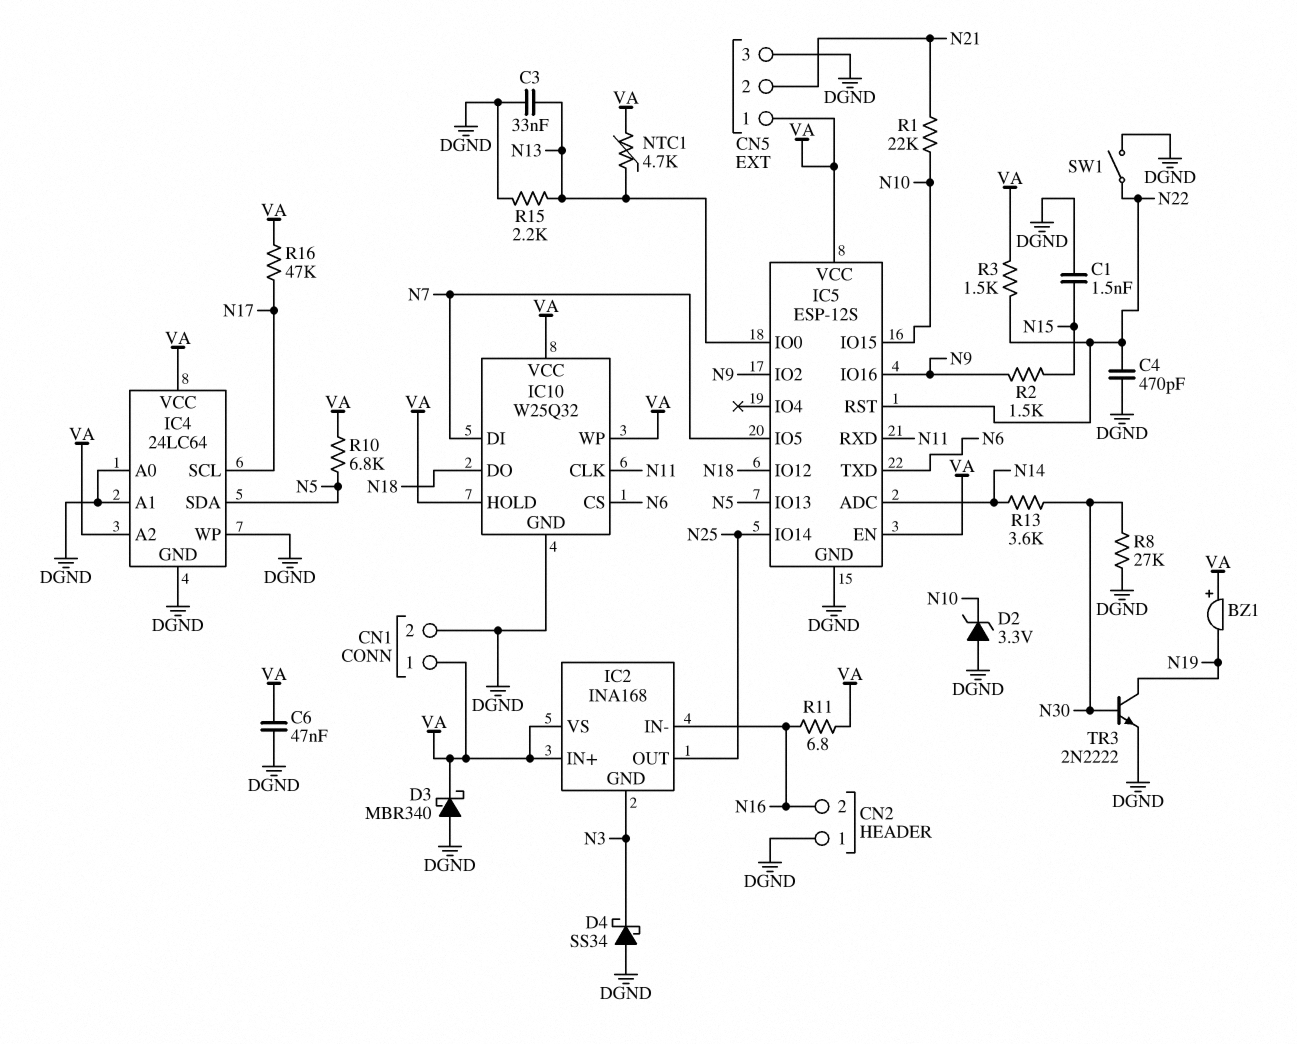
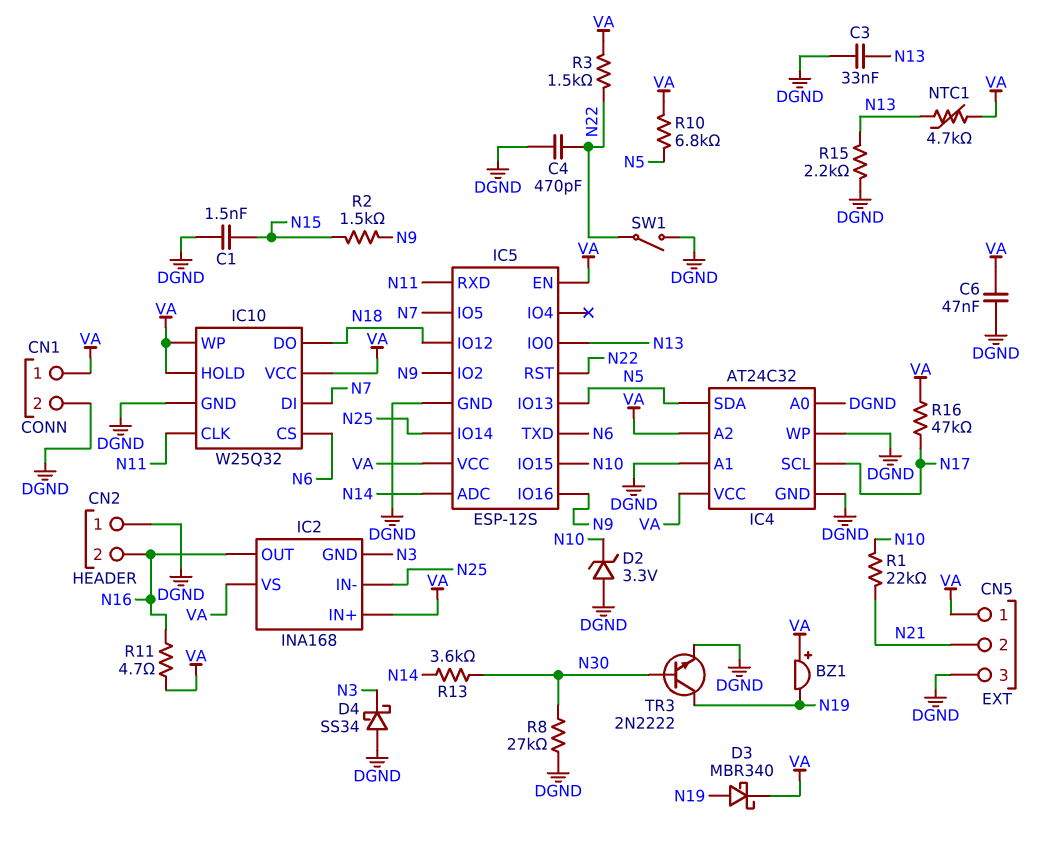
D3: schottky MBR340 (A DGND, K VA) -> schottky MBR340 (A N19, K VA)
IC2 pin IN-: N16 -> N25
IC2 pin OUT: N25 -> N16
IC4: 24LC64 -> AT24C32
R11: 6.8 (N16, VA) -> 4.7 (N16, VA)

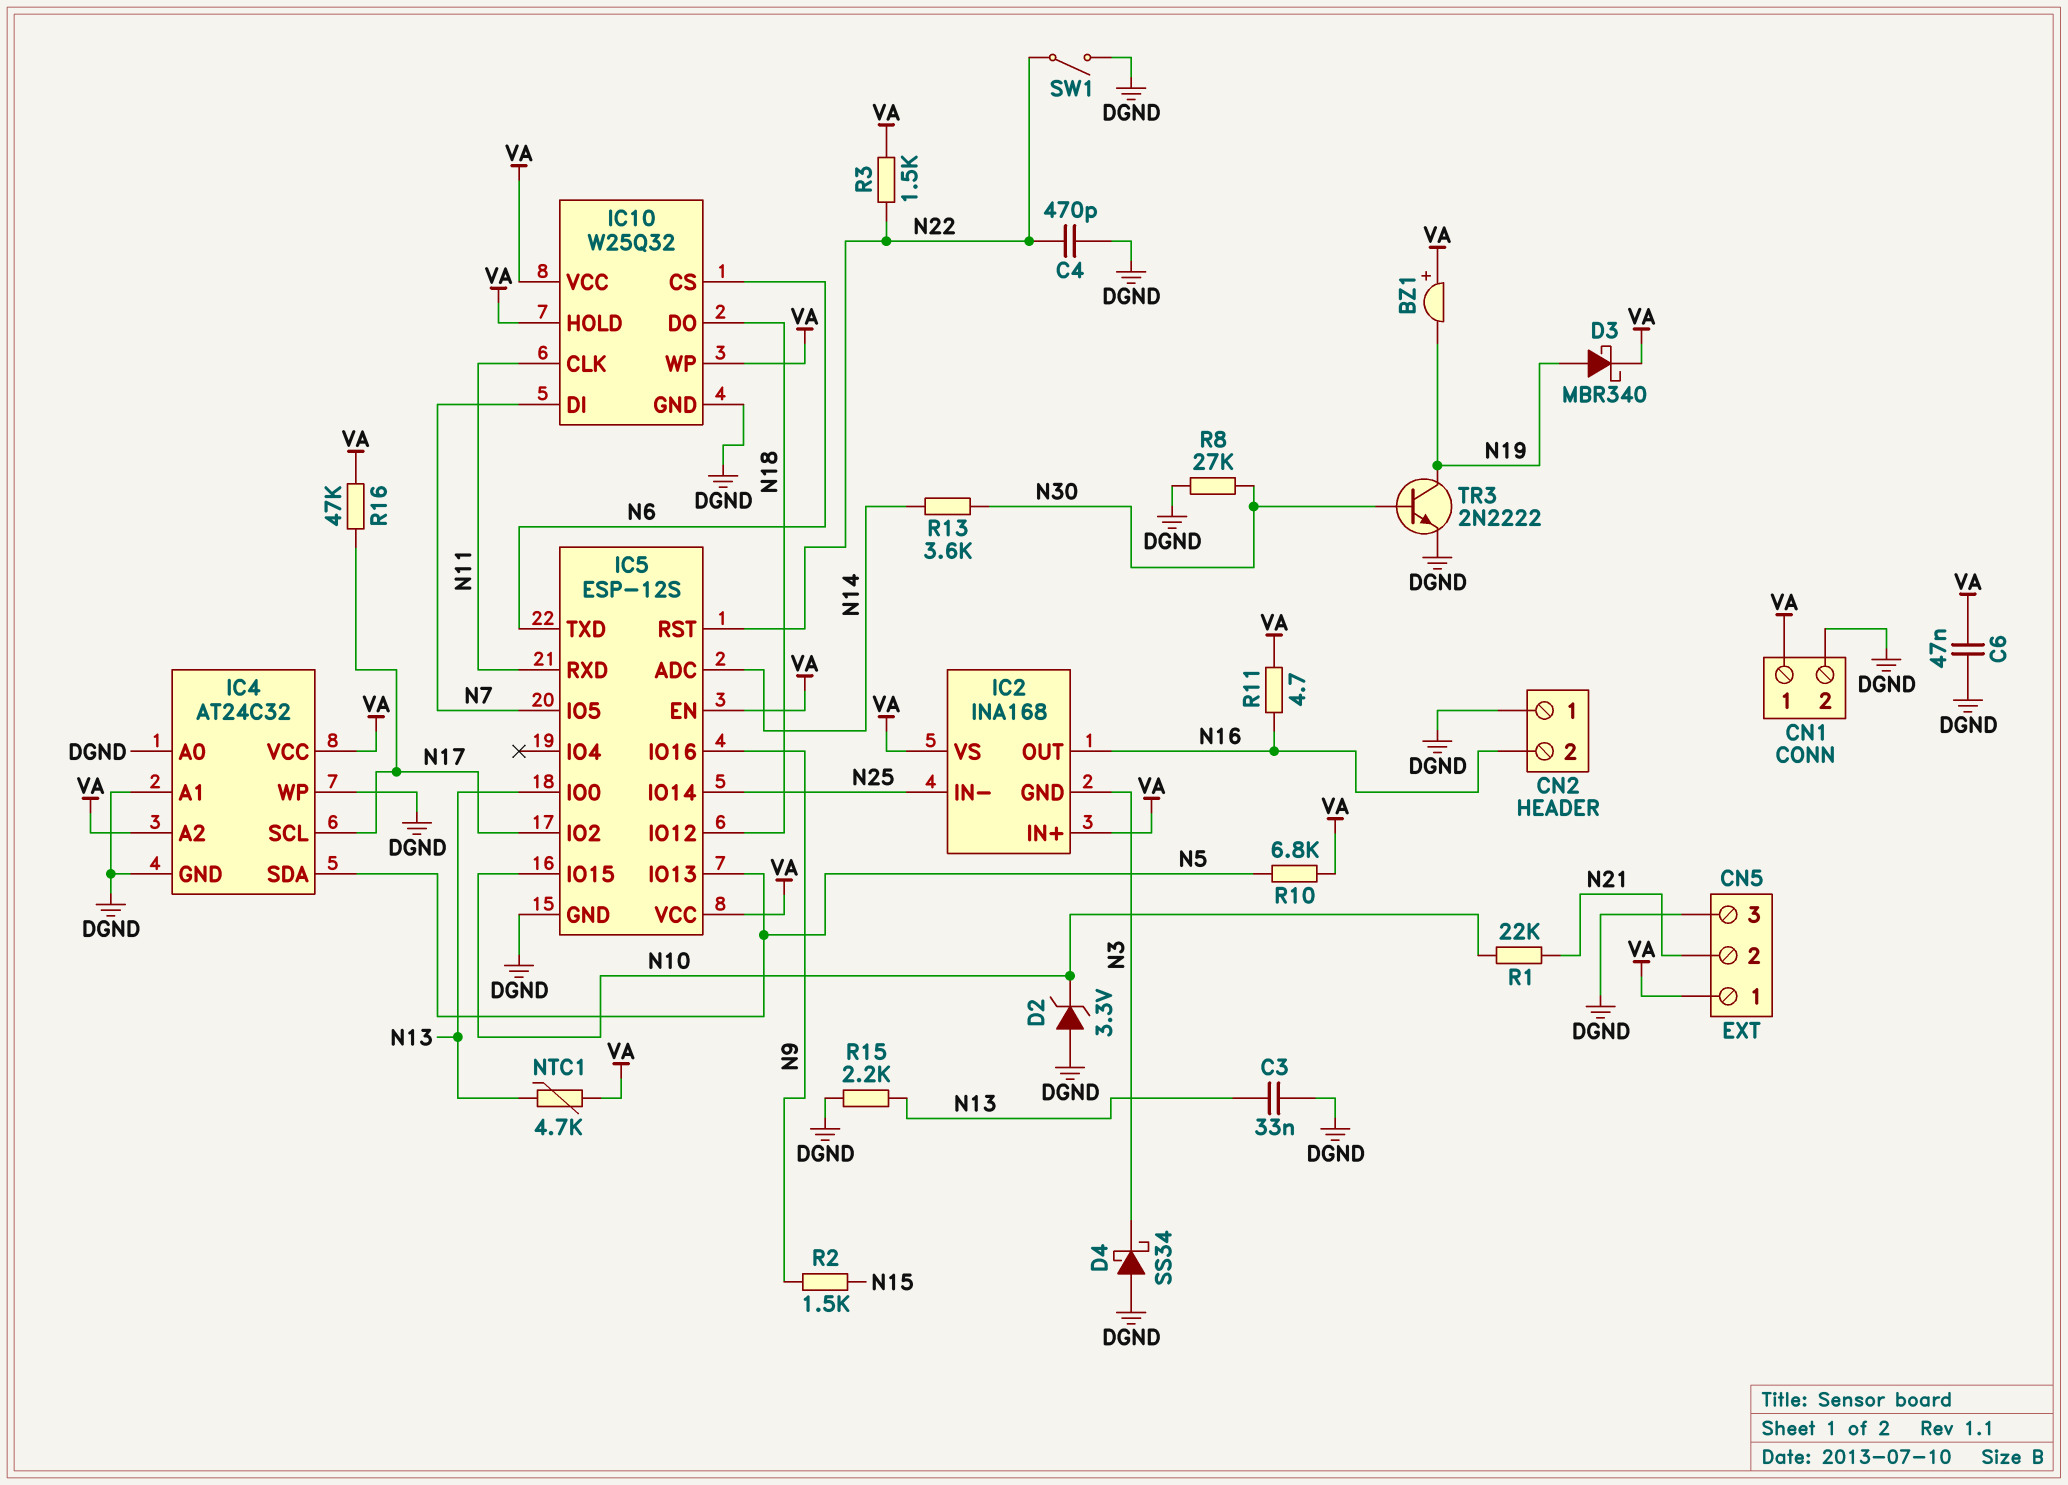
C1: 1.5nF (DGND, N15) -> none
IC5 pin IO2: N9 -> N17

